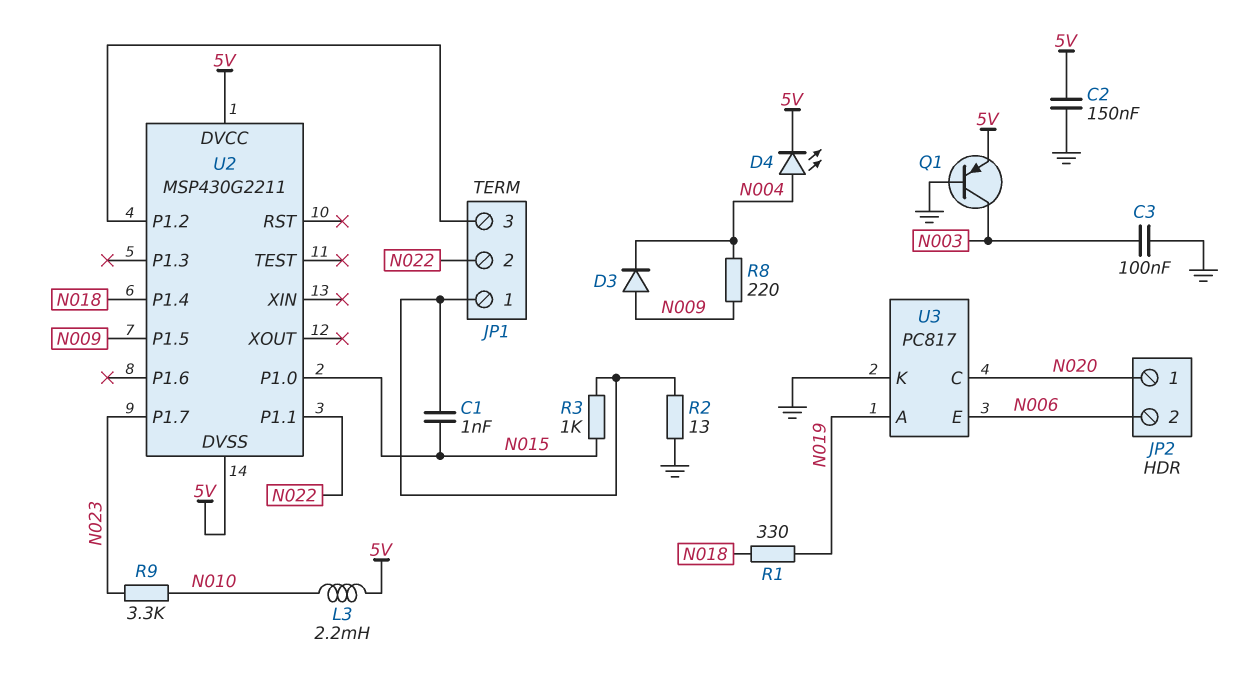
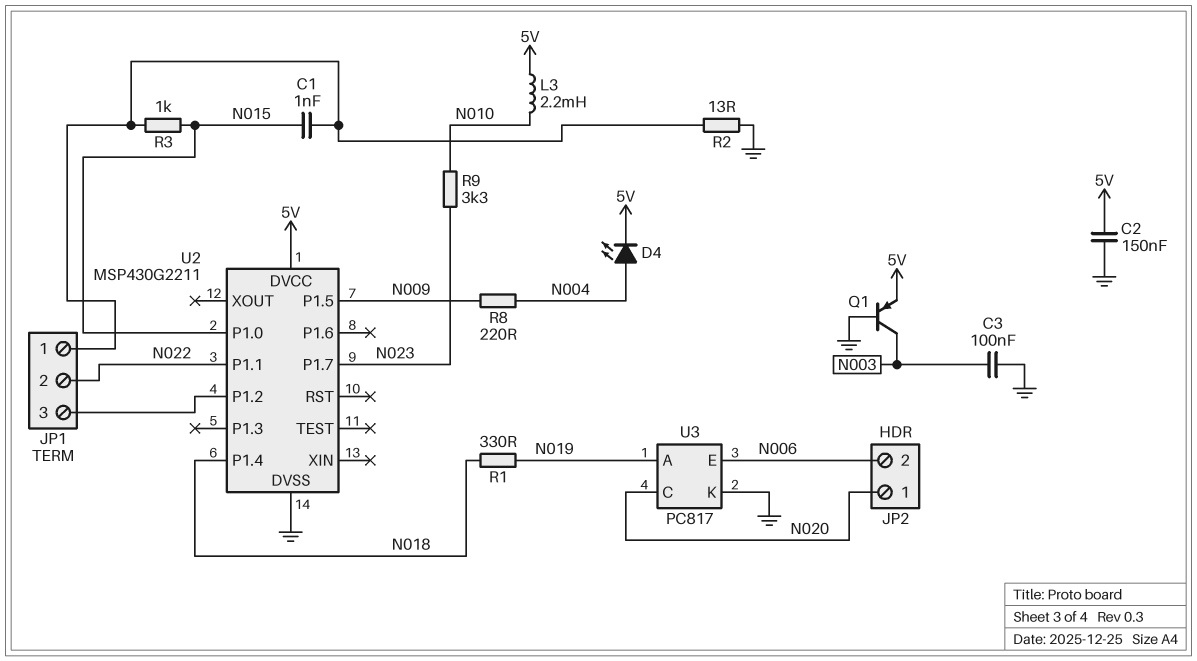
D3: diode (A N009, K N004) -> none
U2 pin DVSS: 5V -> GND

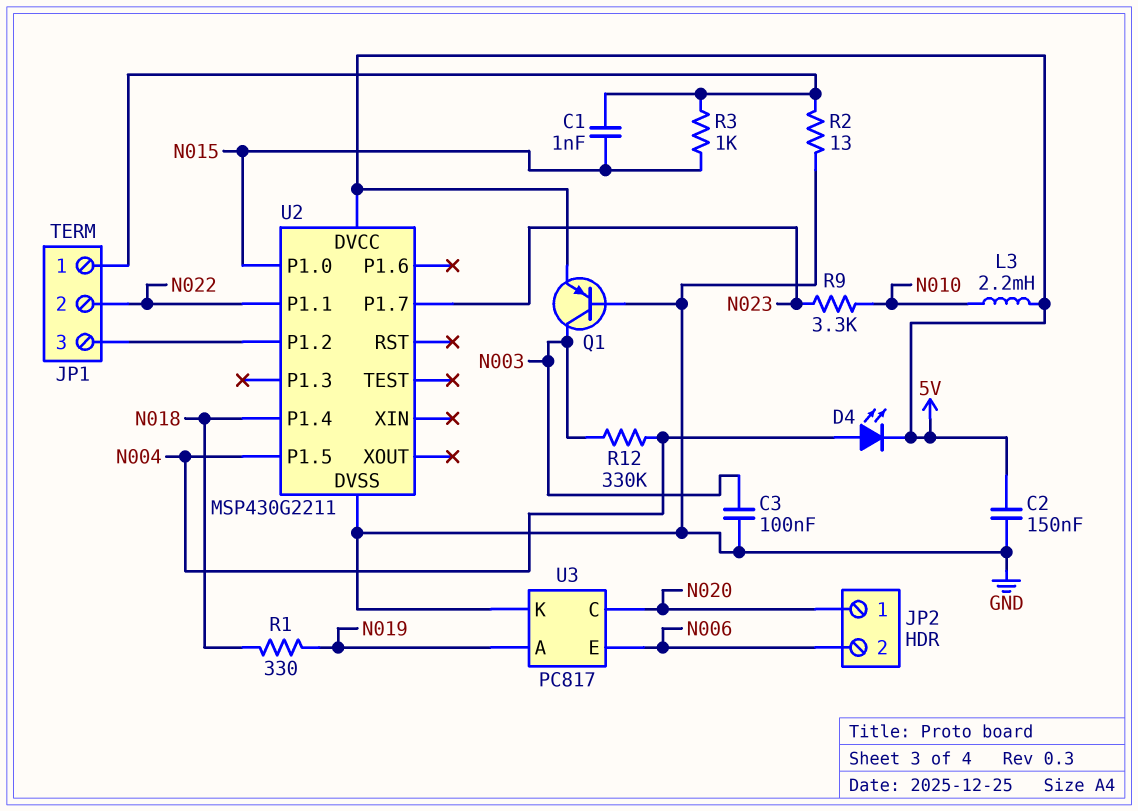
R8: 220 (N004, N009) -> none
R12: none -> 330k (N003, N004)
U2 pin P1.5: N009 -> N004

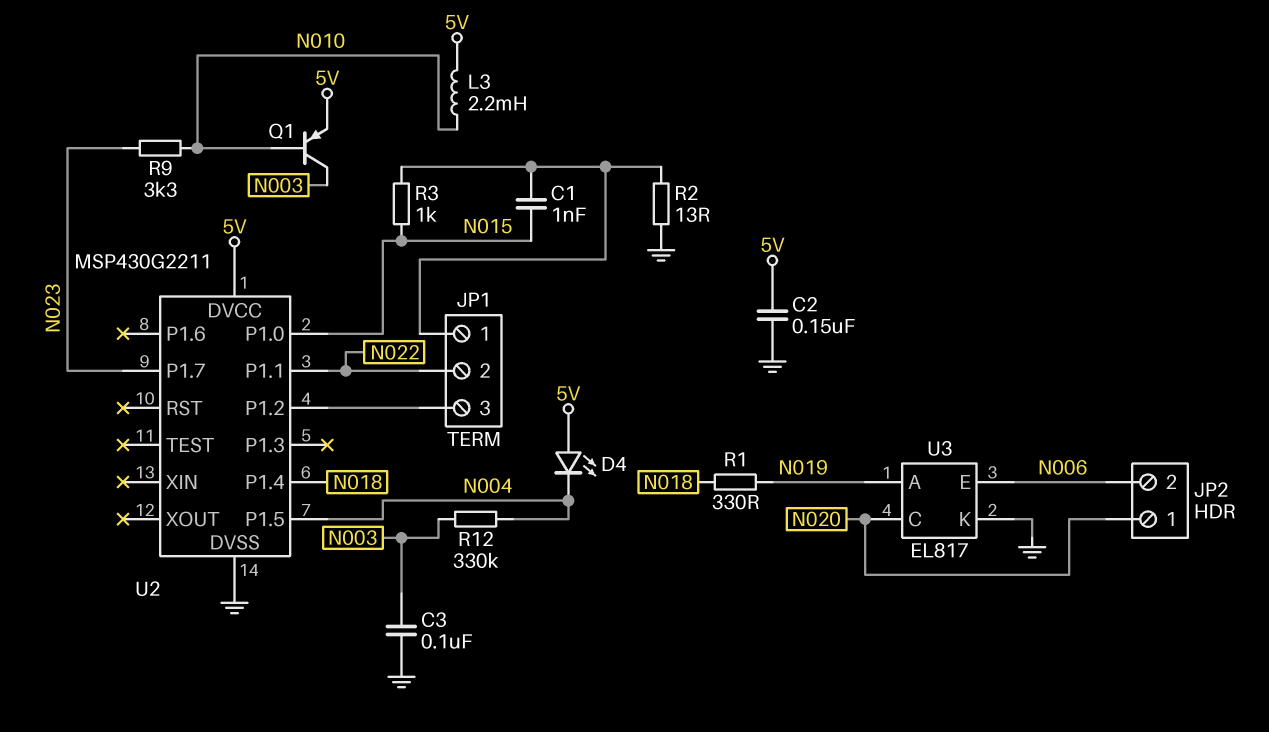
D4: LED (A N004, K 5V) -> LED (A 5V, K N004)
Q1: PNP (B GND, C N003, E 5V) -> PNP (B N010, C N003, E 5V)
U3: PC817 -> EL817

